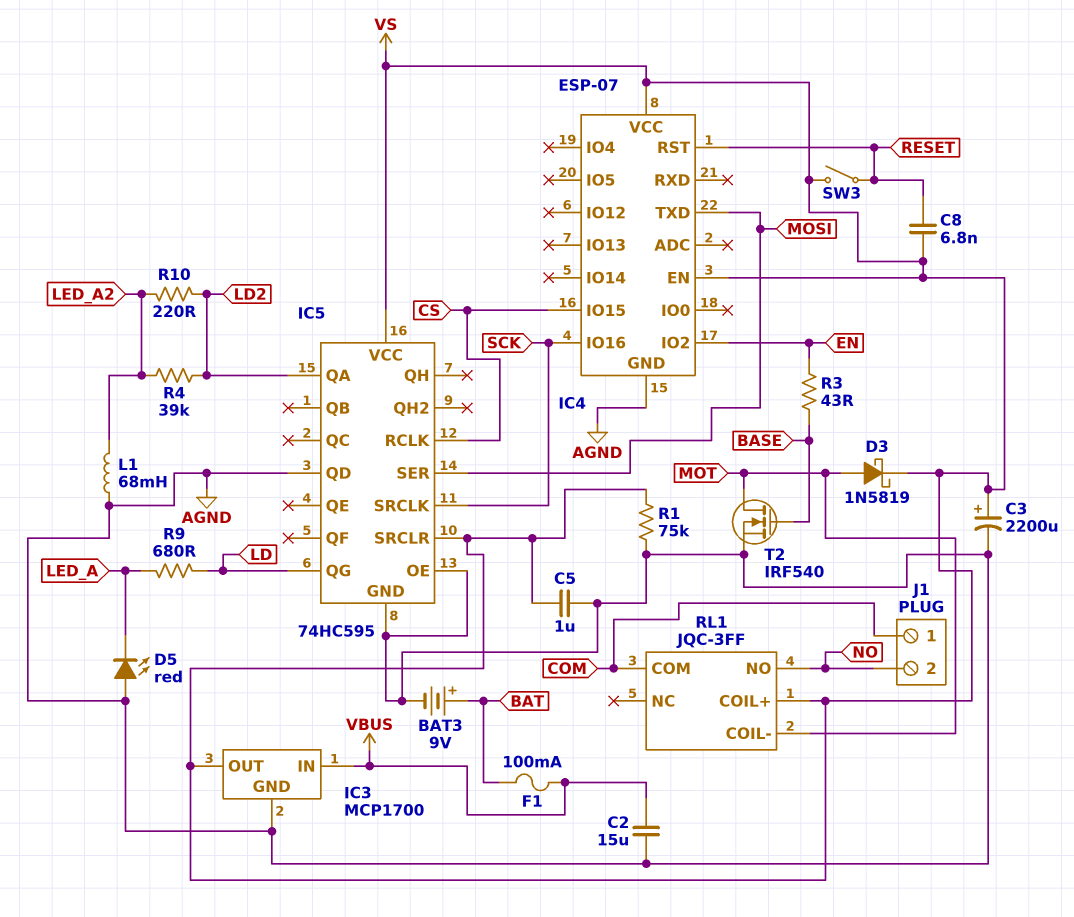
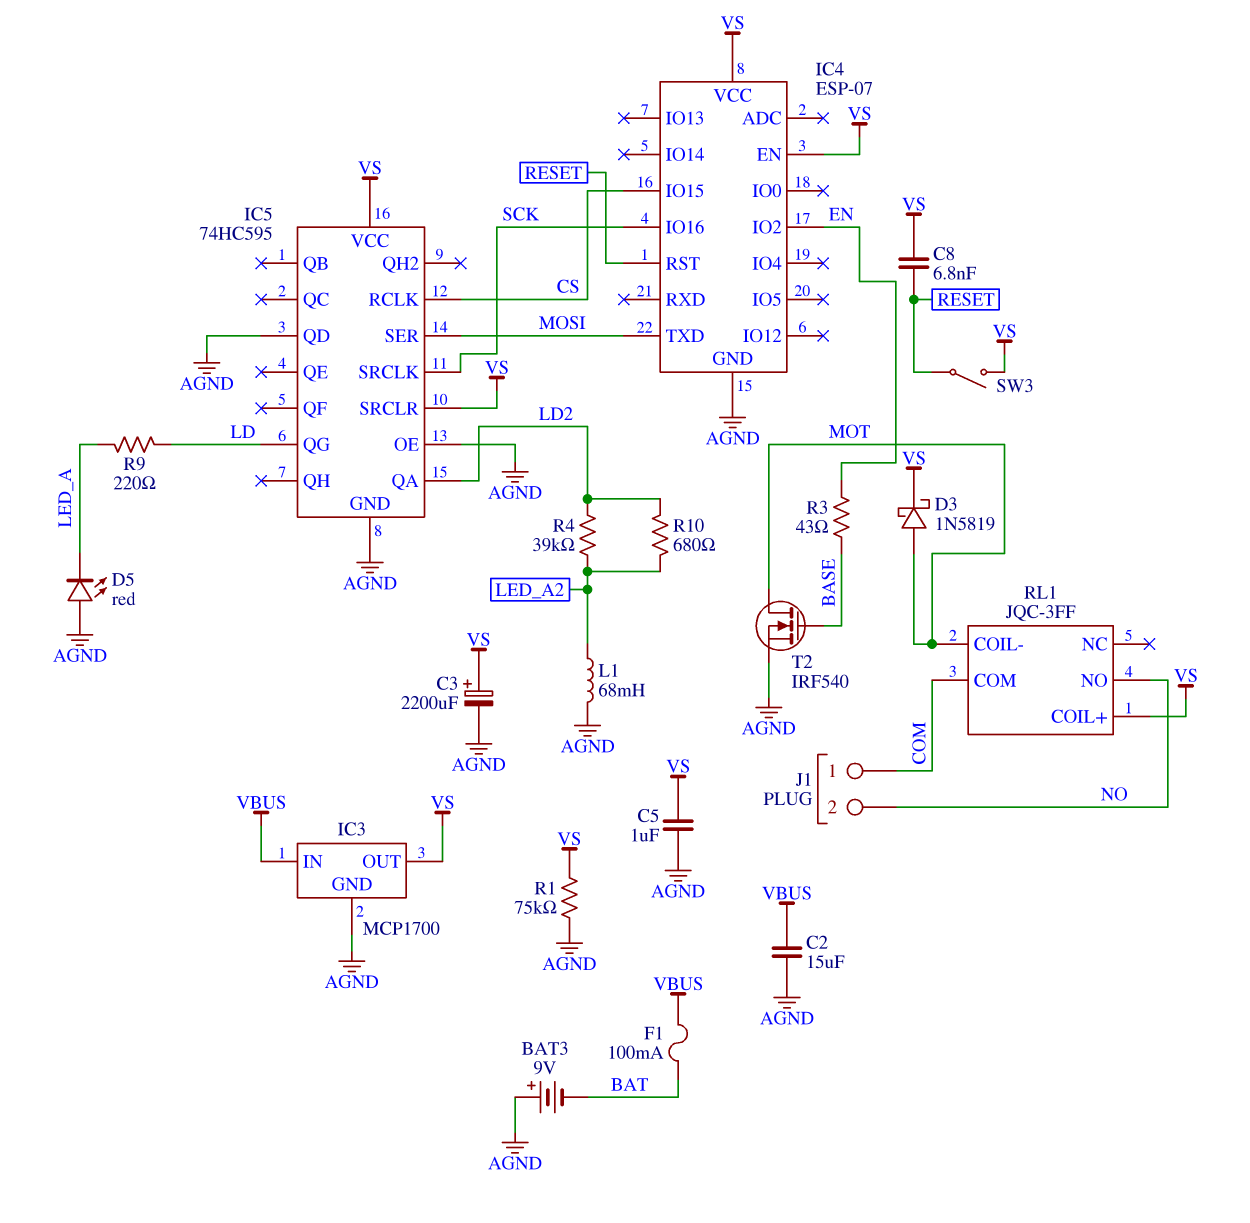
BAT3: 9V (plus BAT, minus AGND) -> 9V (plus AGND, minus BAT)
R9: 680 (LD, LED_A) -> 220 (LD, LED_A)
R10: 220 (LD2, LED_A2) -> 680 (LD2, LED_A2)

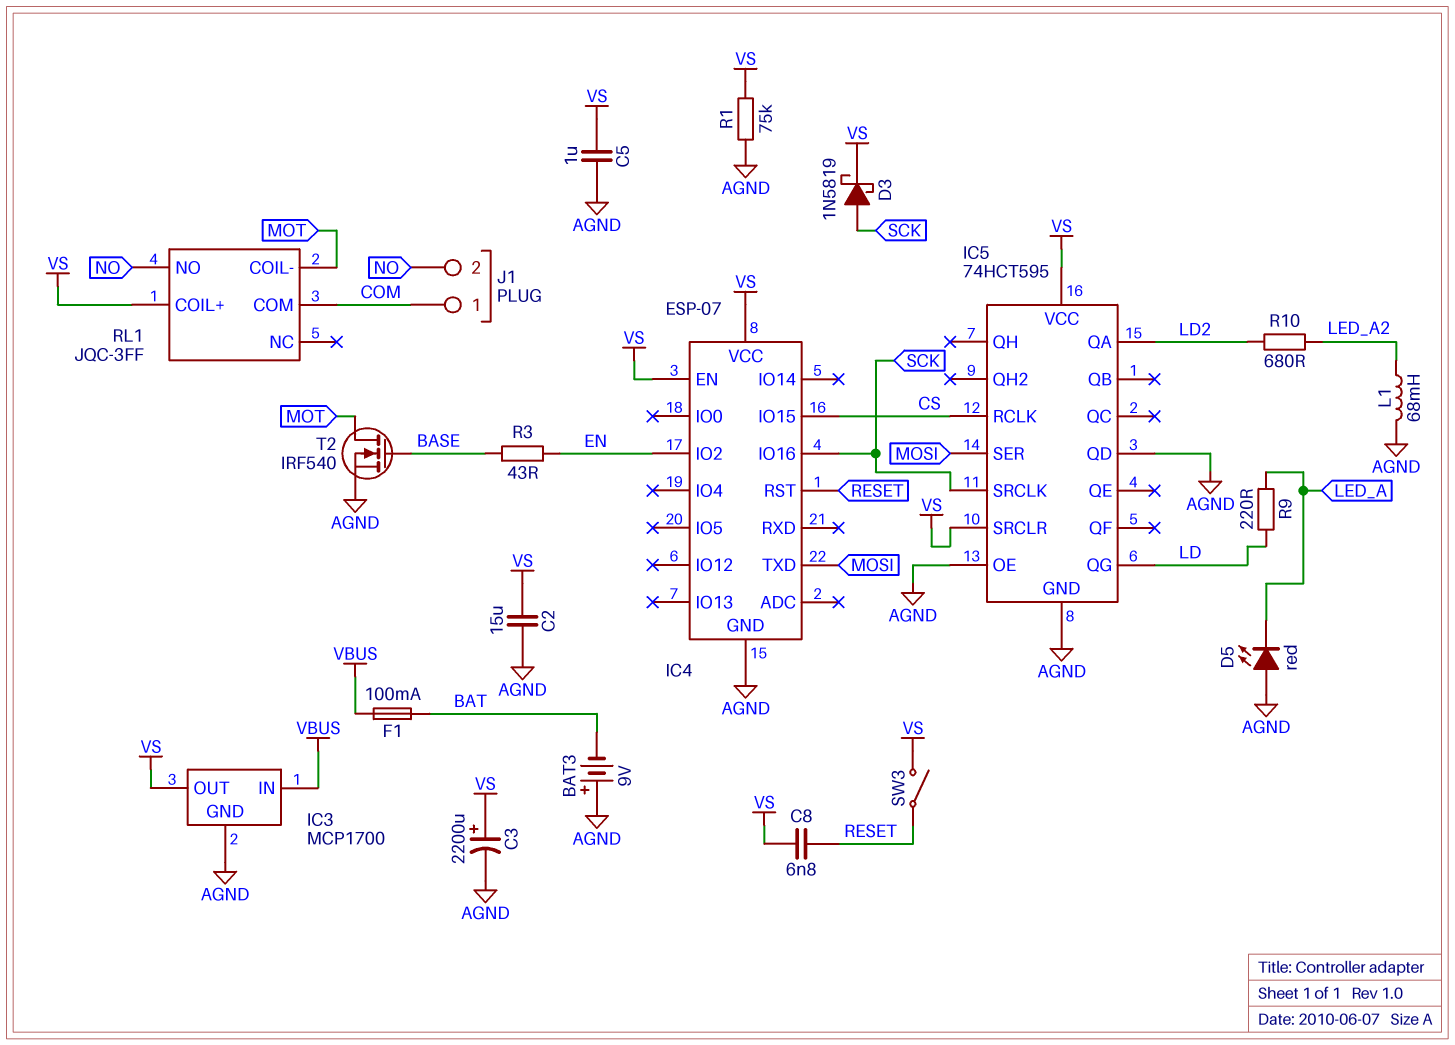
C2: 15uF (AGND, VBUS) -> 15uF (AGND, VS)
D3: schottky 1N5819 (A MOT, K VS) -> schottky 1N5819 (A SCK, K VS)
IC5: 74HC595 -> 74HCT595
R4: 39k (LD2, LED_A2) -> none

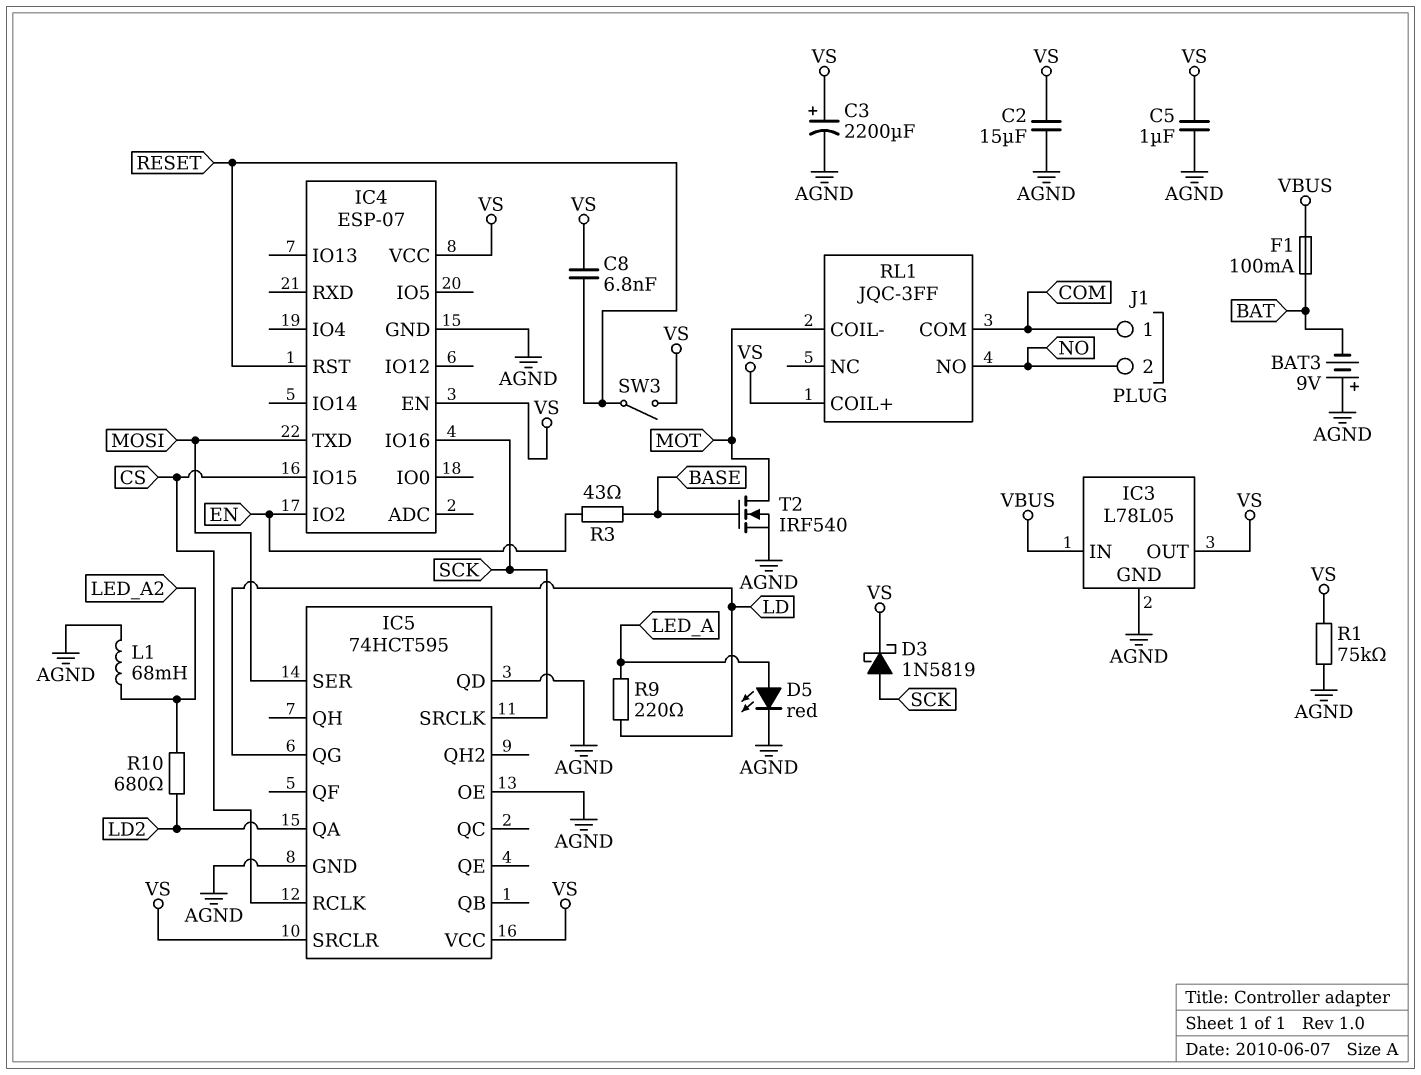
D5: LED red (A AGND, K LED_A) -> LED red (A LED_A, K AGND)
IC3: MCP1700 -> L78L05

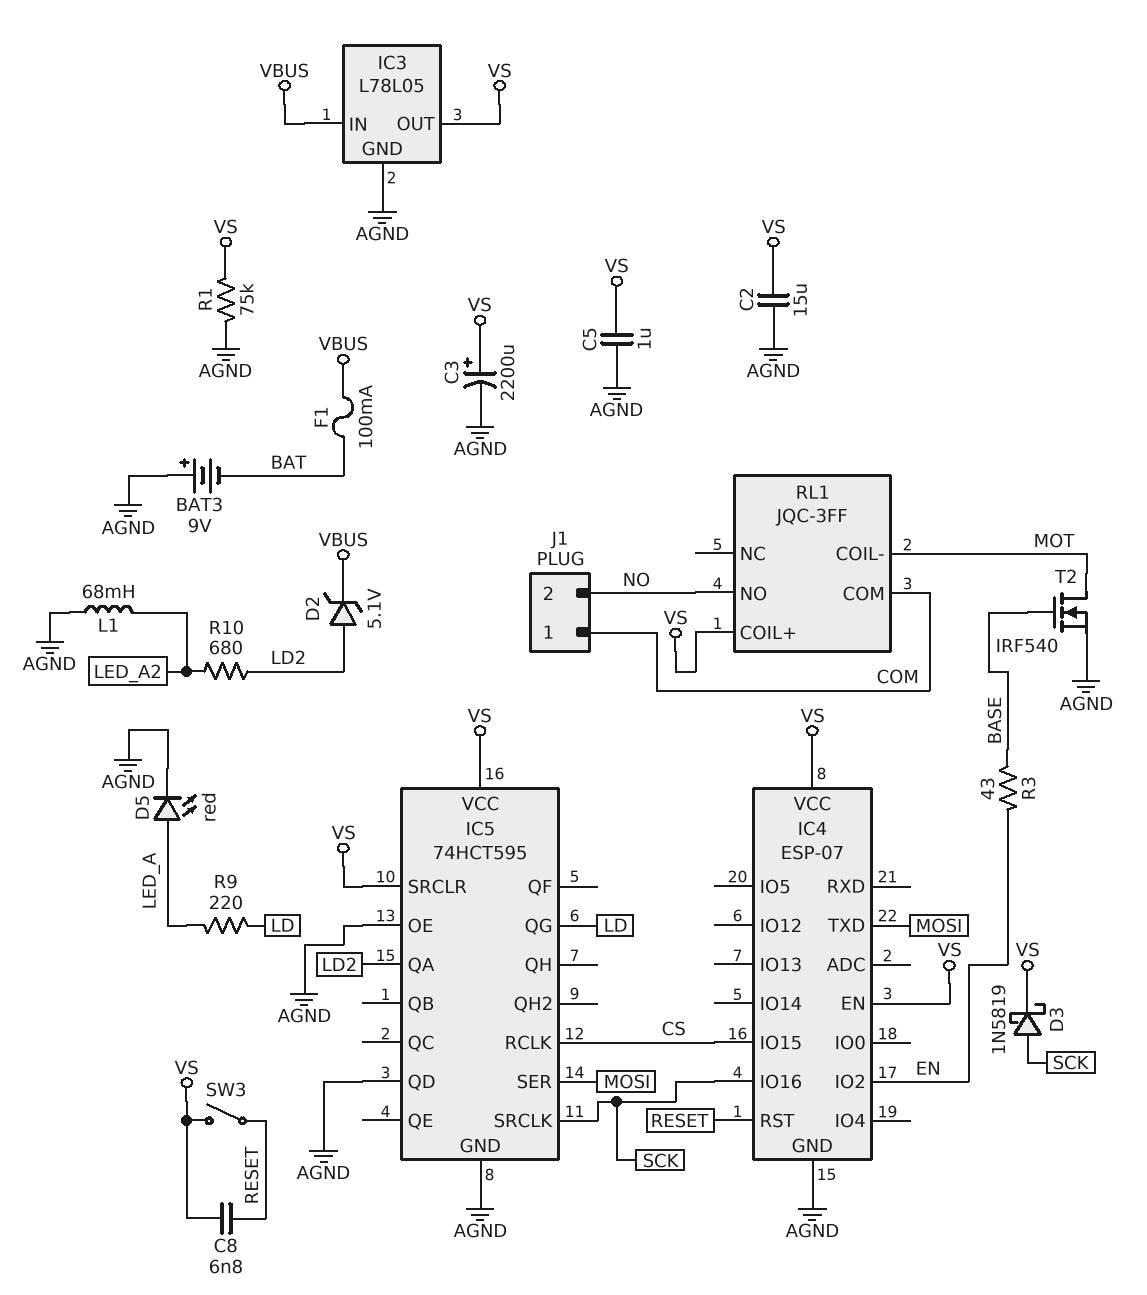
D2: none -> zener 5.1V (A LD2, K VBUS)

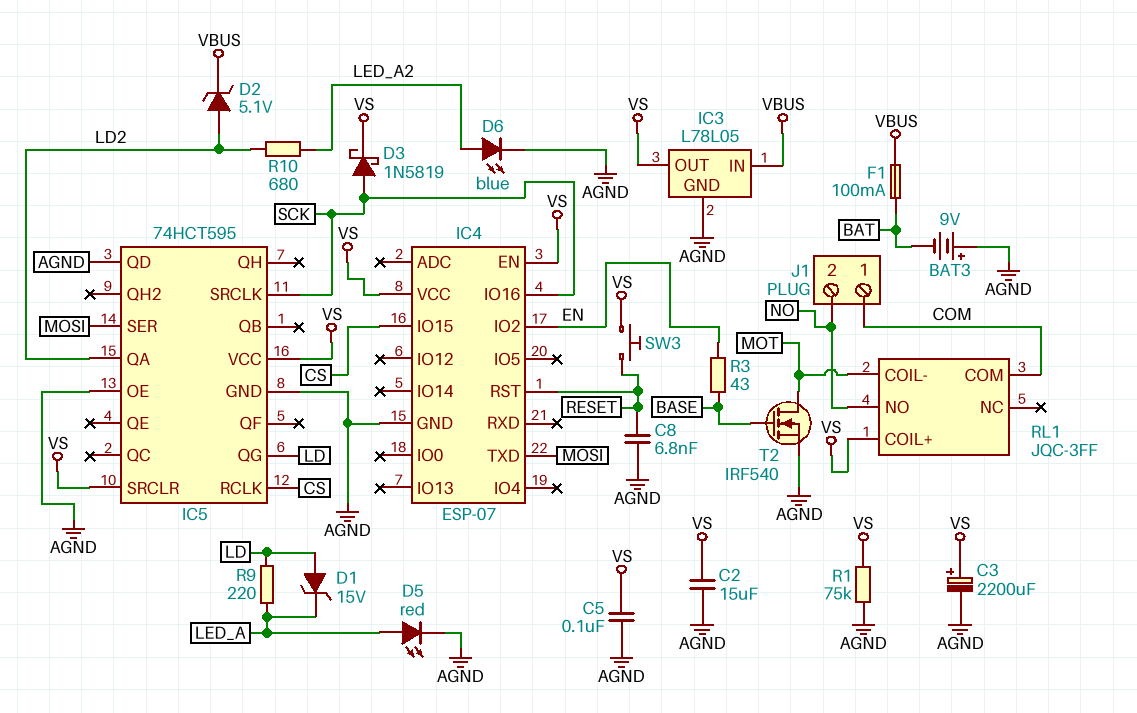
C5: 1uF (AGND, VS) -> 100nF (AGND, VS)
C8: 6.8nF (RESET, VS) -> 6.8nF (AGND, RESET)
D1: none -> zener 15V (A LD, K LED_A)
D6: none -> LED blue (A LED_A2, K AGND)
L1: 68mH (AGND, LED_A2) -> none
SW3: switch (RESET, VS) -> button (RESET, VS)

